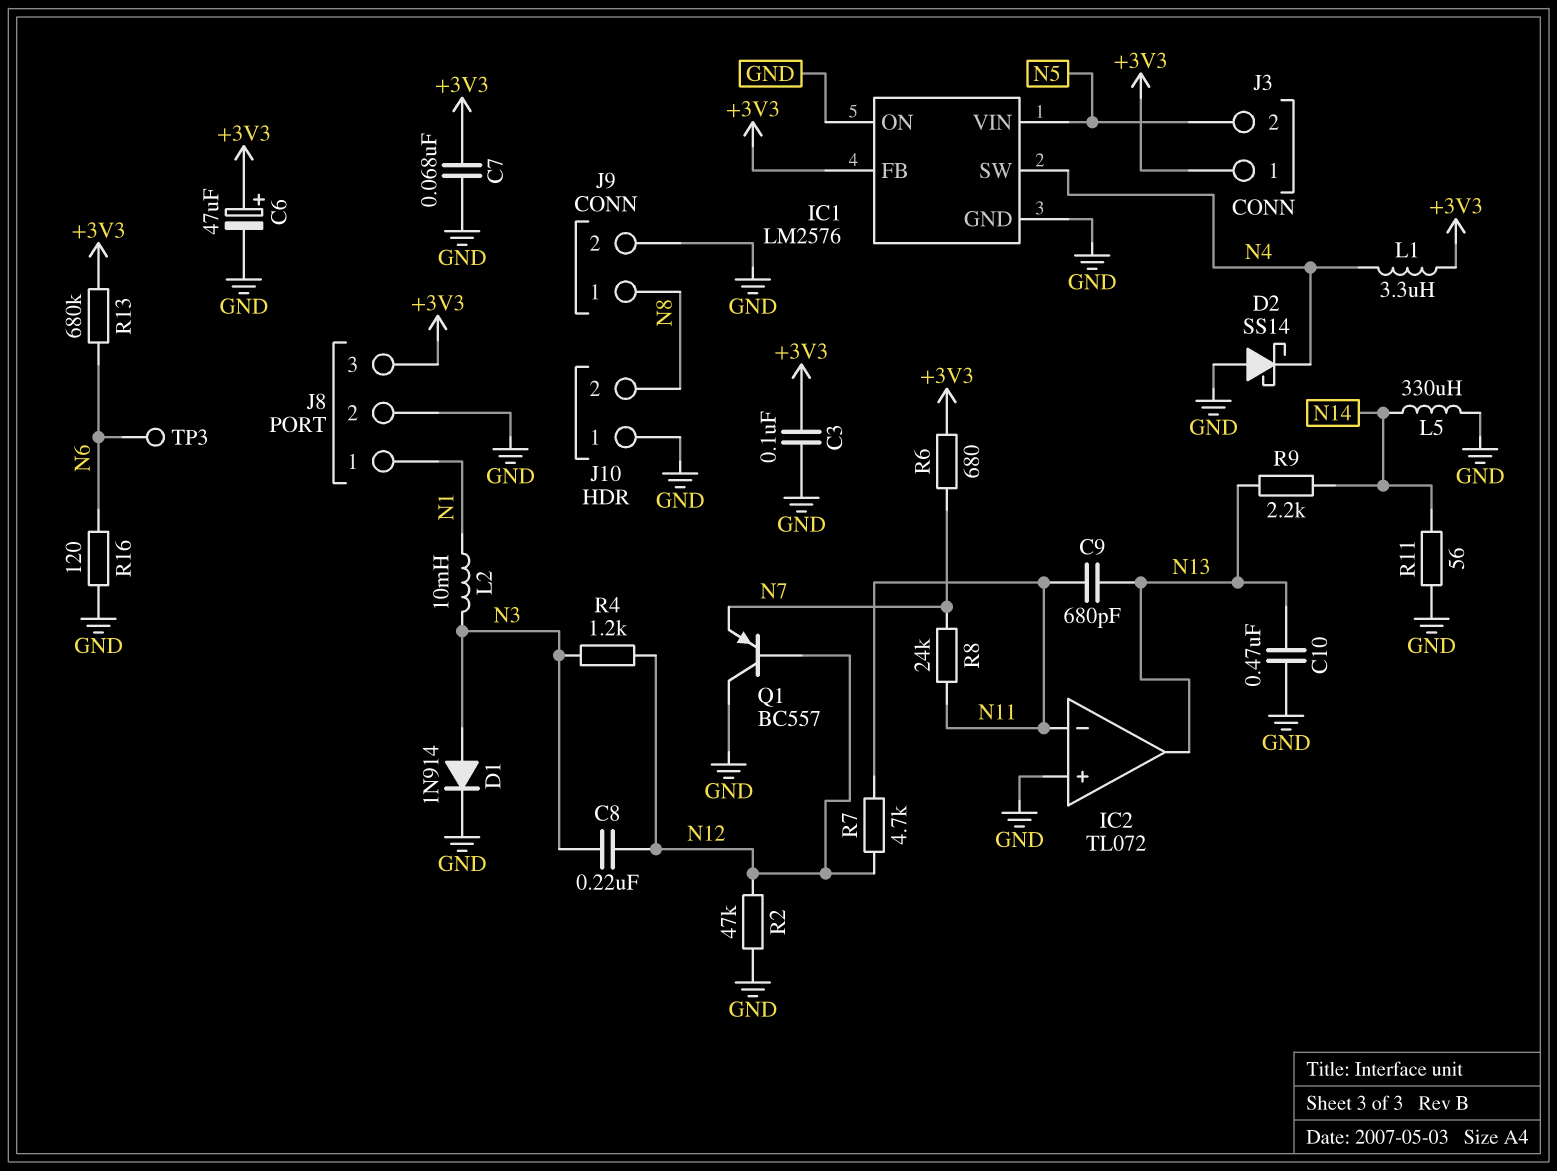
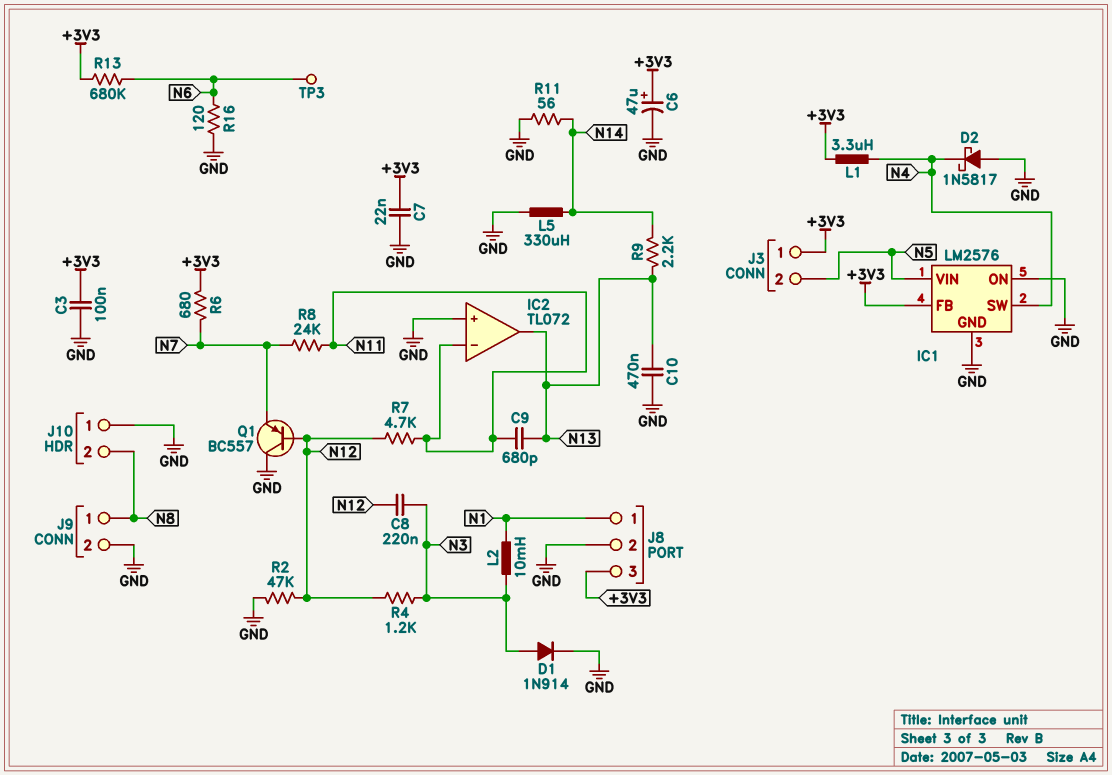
C7: 68nF (+3V3, GND) -> 22nF (+3V3, GND)
D2: schottky SS14 (A GND, K N4) -> schottky 1N5817 (A GND, K N4)

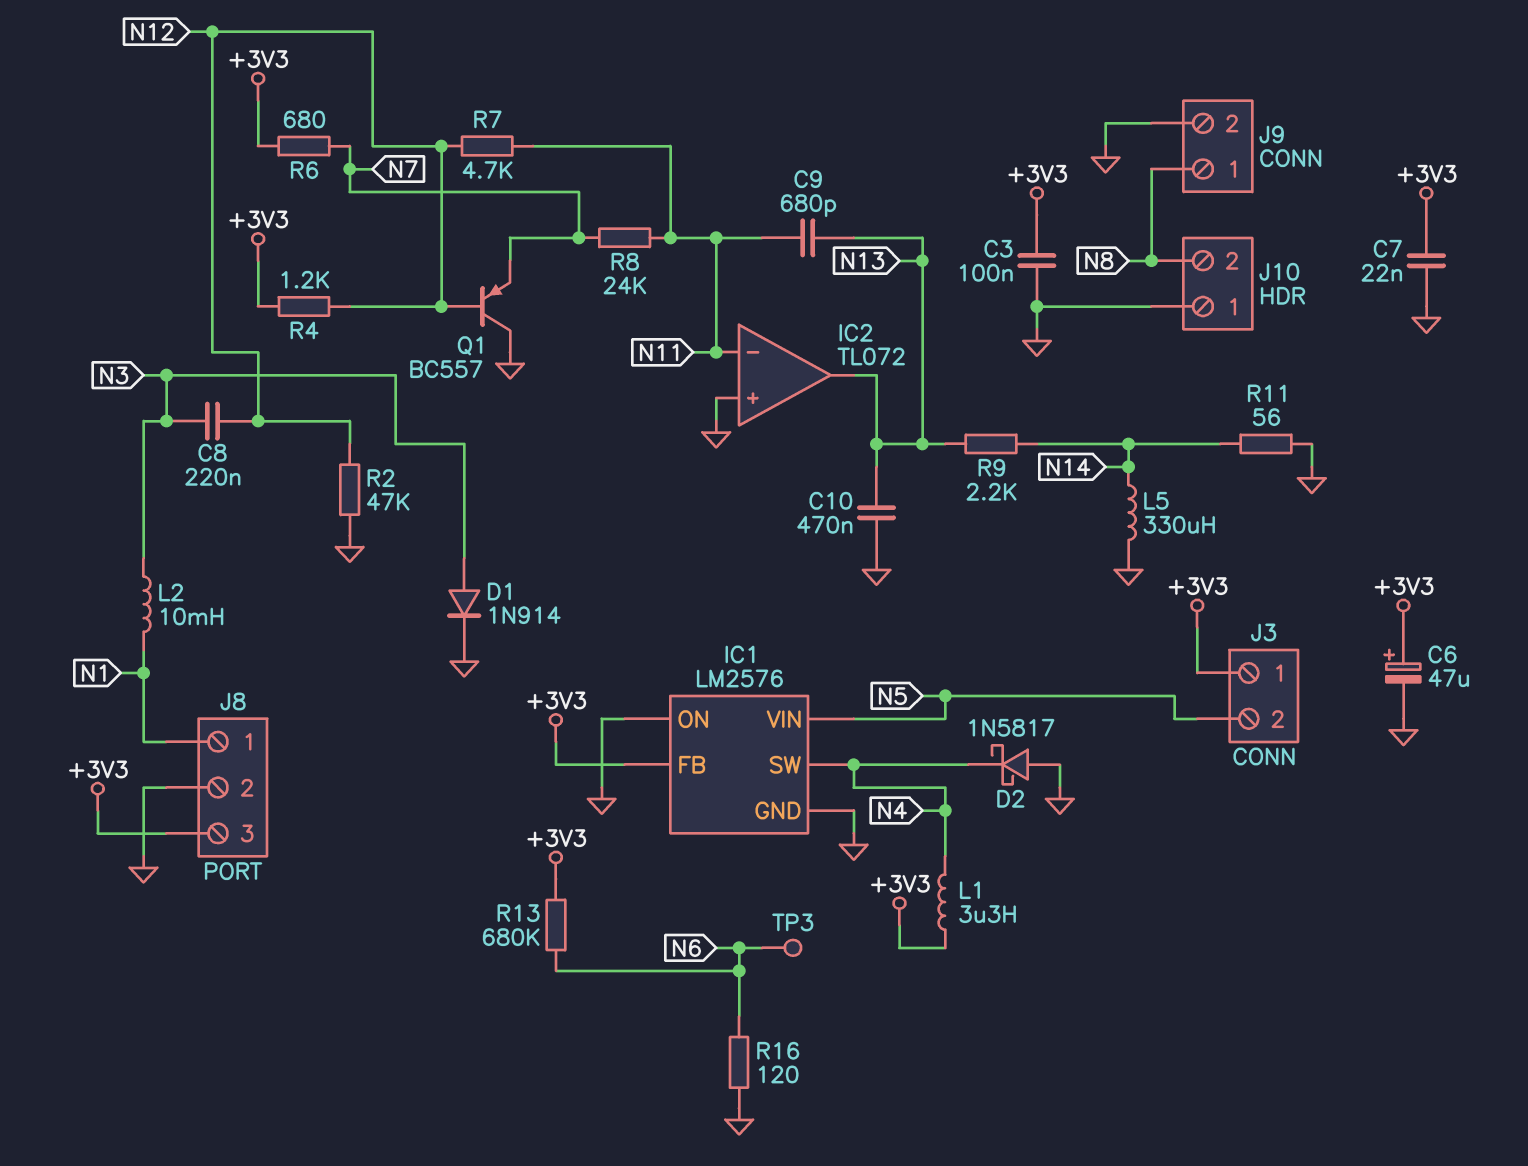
R4: 1.2k (N3, N12) -> 1.2k (+3V3, N12)

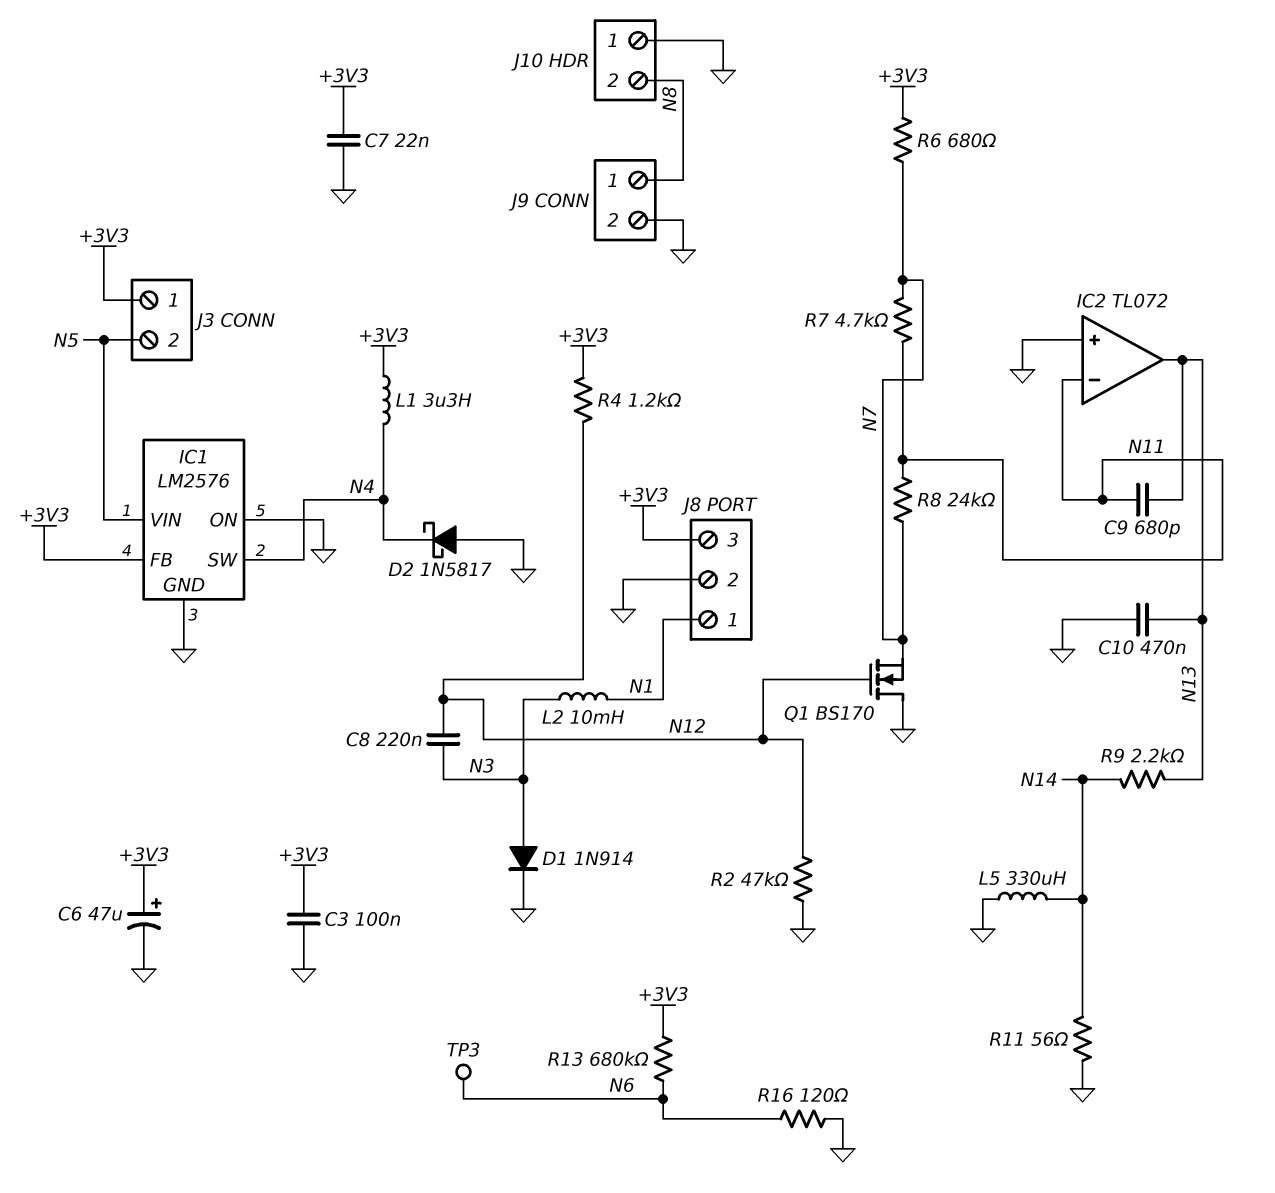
Q1: PNP BC557 (B N12, C GND, E N7) -> NMOS BS170 (G N12, D GND, S N7)
R7: 4.7k (N11, N12) -> 4.7k (N7, N11)

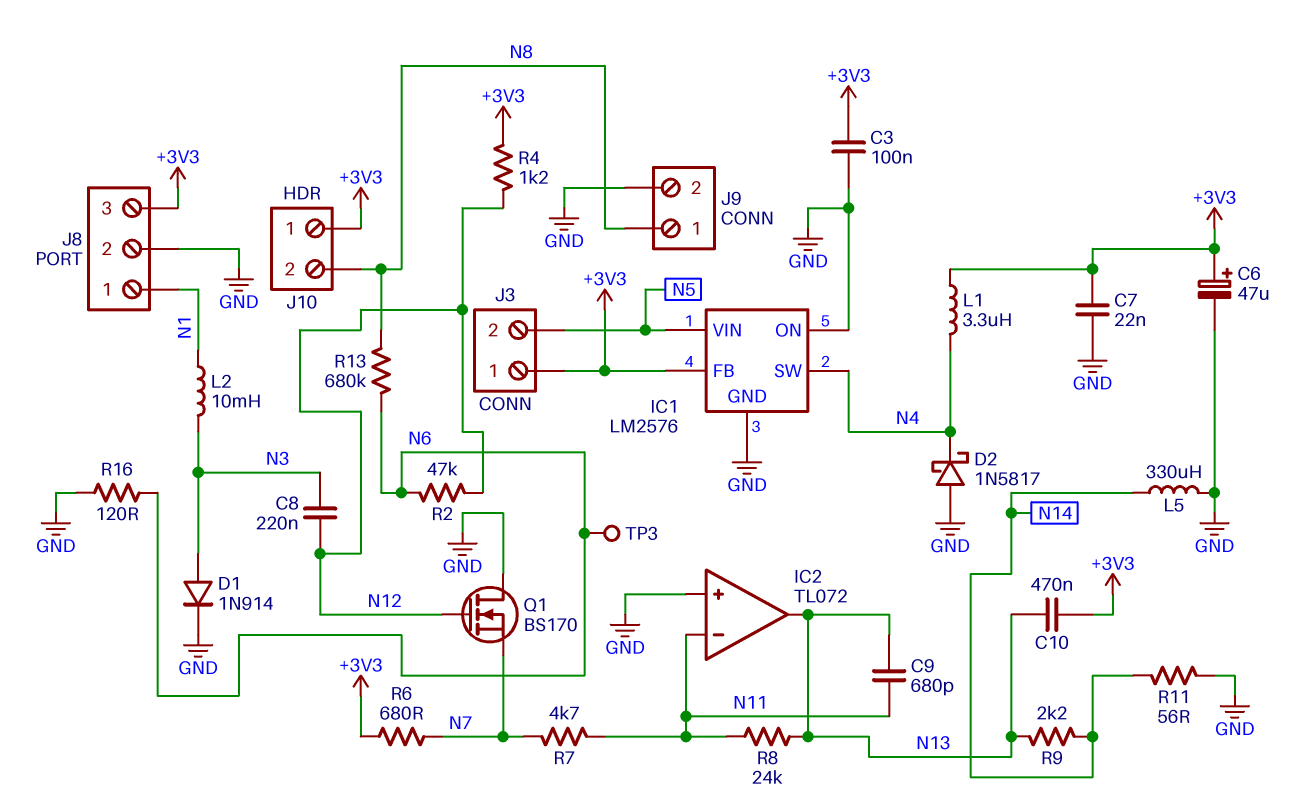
C10: 470nF (GND, N13) -> 470nF (+3V3, N13)
J10 pin 1: GND -> +3V3
R2: 47k (GND, N12) -> 47k (N6, N12)
R8: 24k (N7, N11) -> 24k (N11, N13)
R13: 680k (+3V3, N6) -> 680k (N6, N8)

